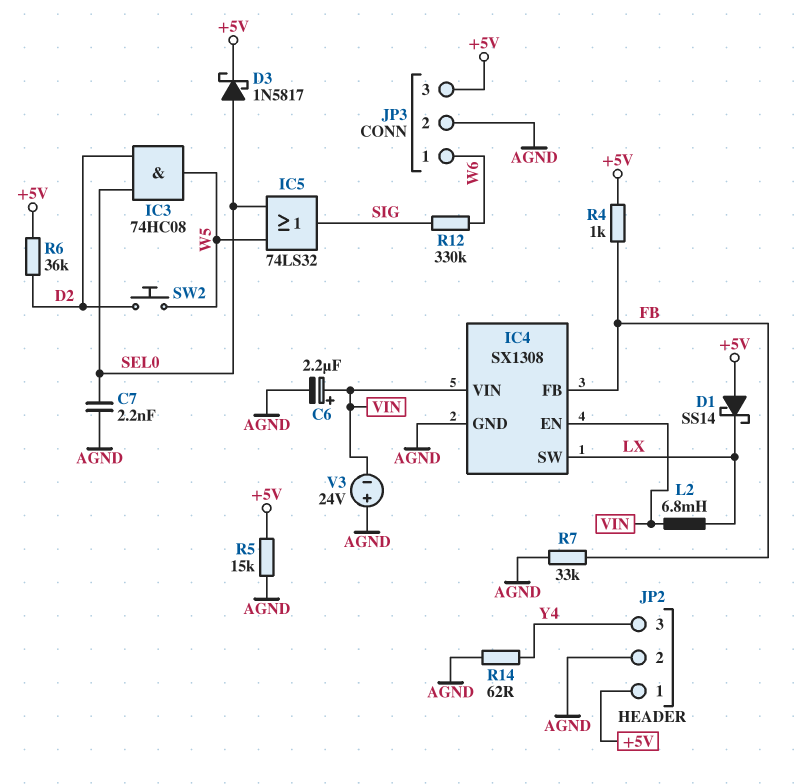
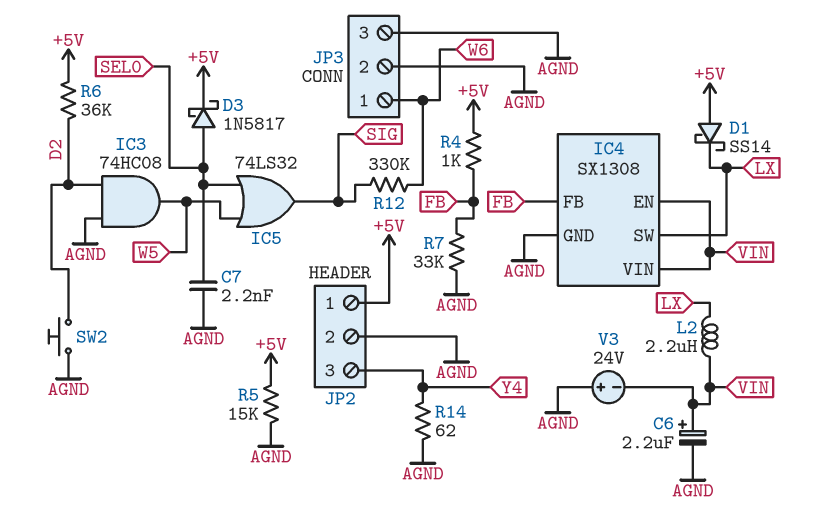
IC3: AND 74HC08 (in D2, in SEL0, out W5) -> AND 74HC08 (in AGND, in D2, out W5)
JP3 pin 3: +5V -> AGND
L2: 6.8mH (LX, VIN) -> 2.2uH (LX, VIN)
SW2: button (D2, W5) -> button (AGND, D2)

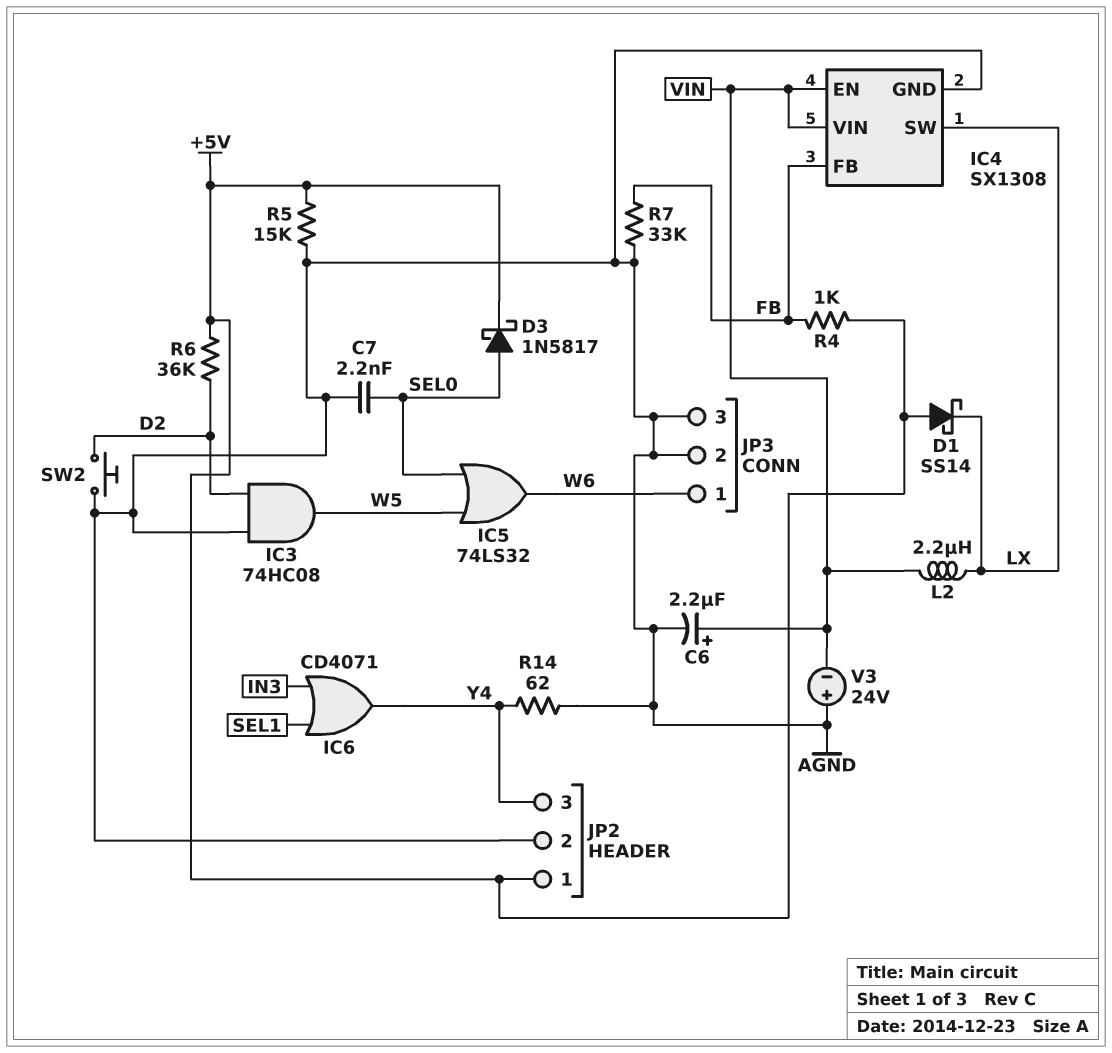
IC5: OR 74LS32 (in SEL0, in W5, out SIG) -> OR 74LS32 (in SEL0, in W5, out W6)
IC6: none -> OR CD4071 (in IN3, in SEL1, out Y4)
R12: 330k (SIG, W6) -> none

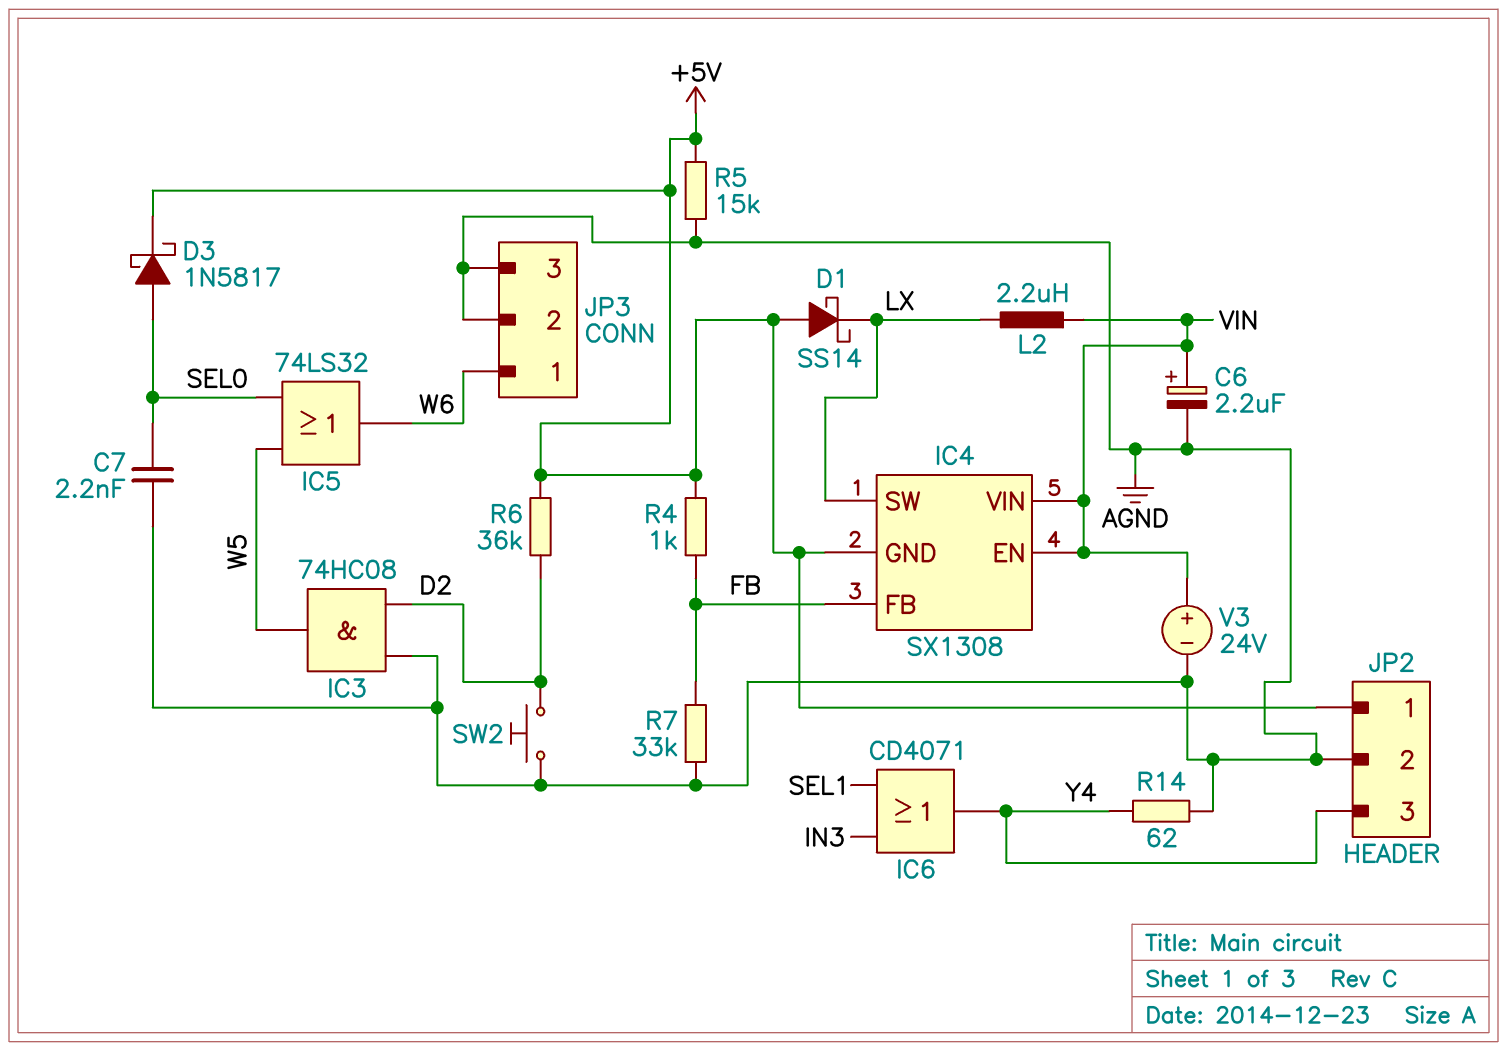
IC4 pin GND: AGND -> +5V
V3: 24V (plus AGND, minus VIN) -> 24V (plus VIN, minus AGND)

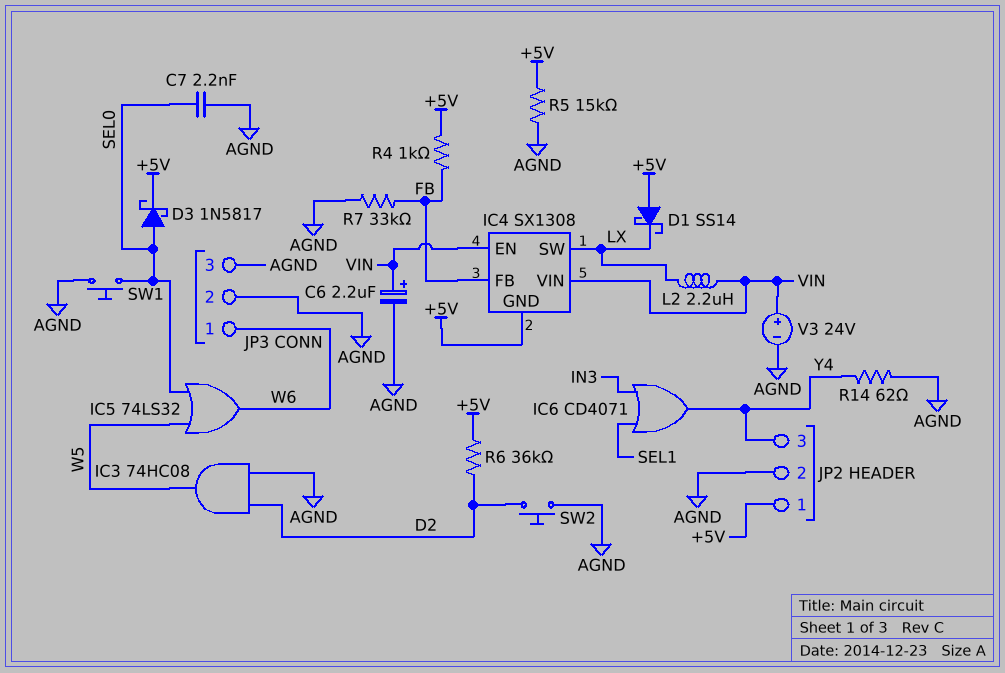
SW1: none -> button (AGND, SEL0)

